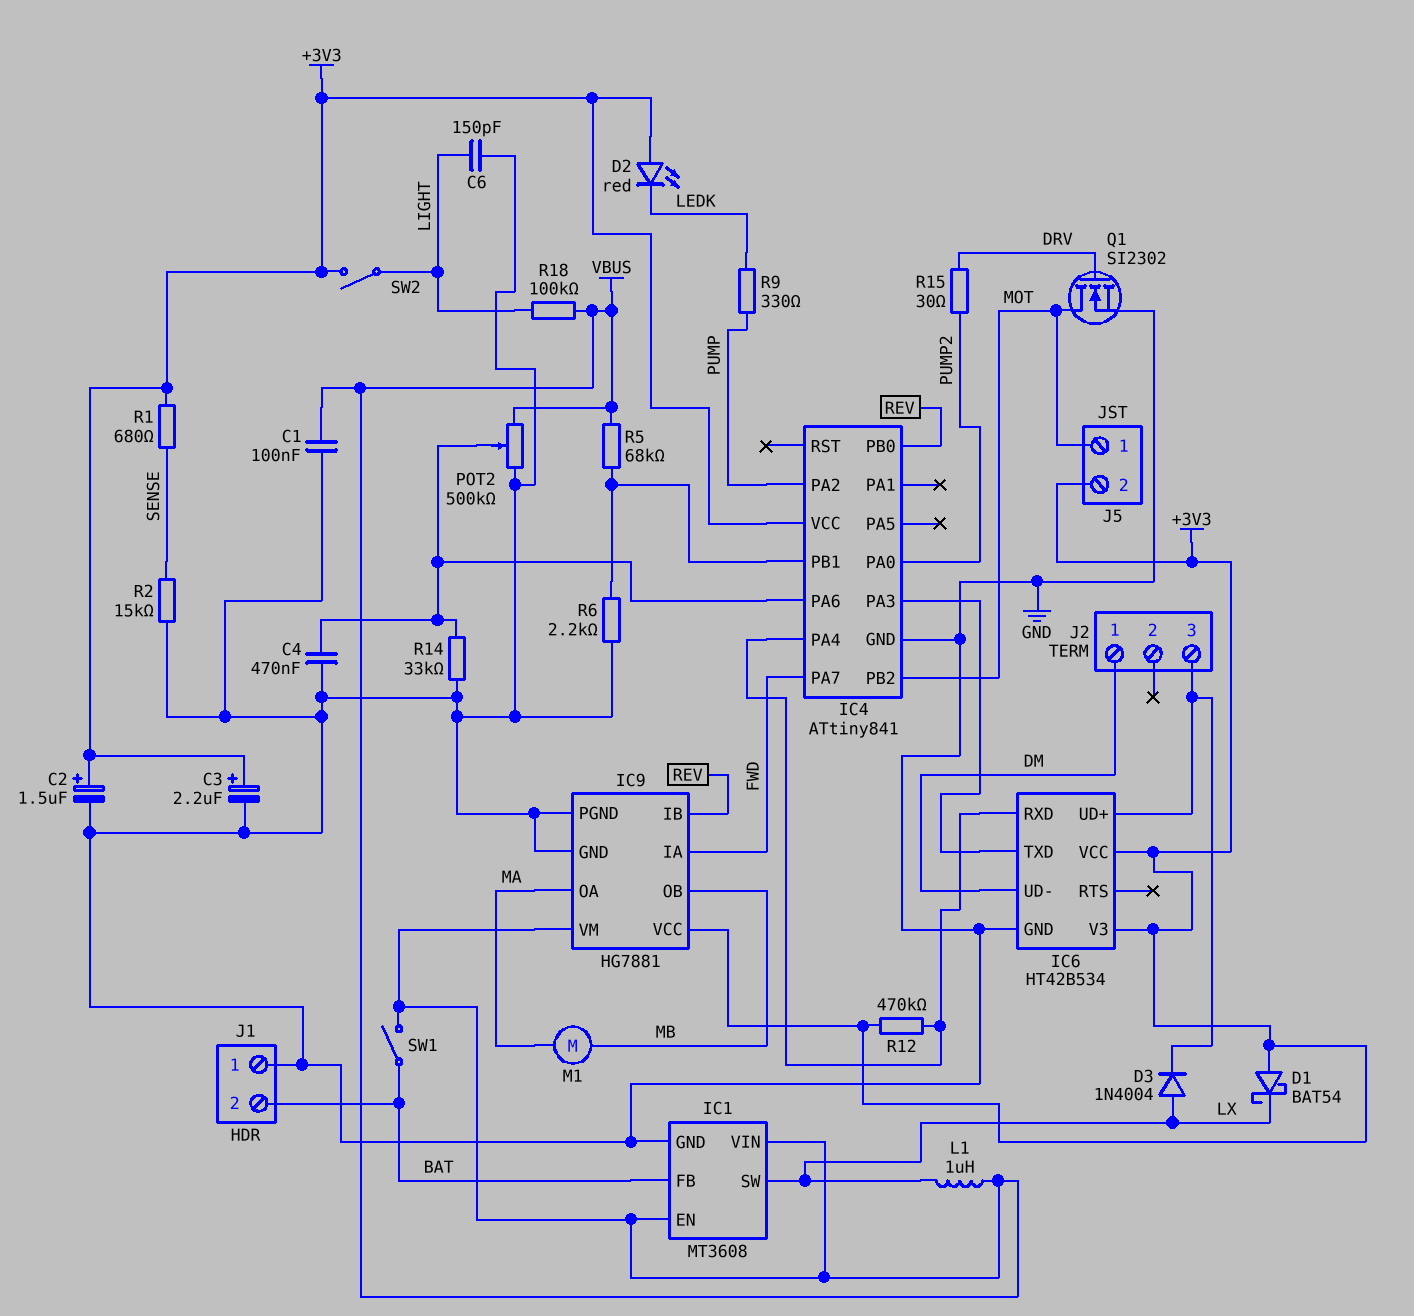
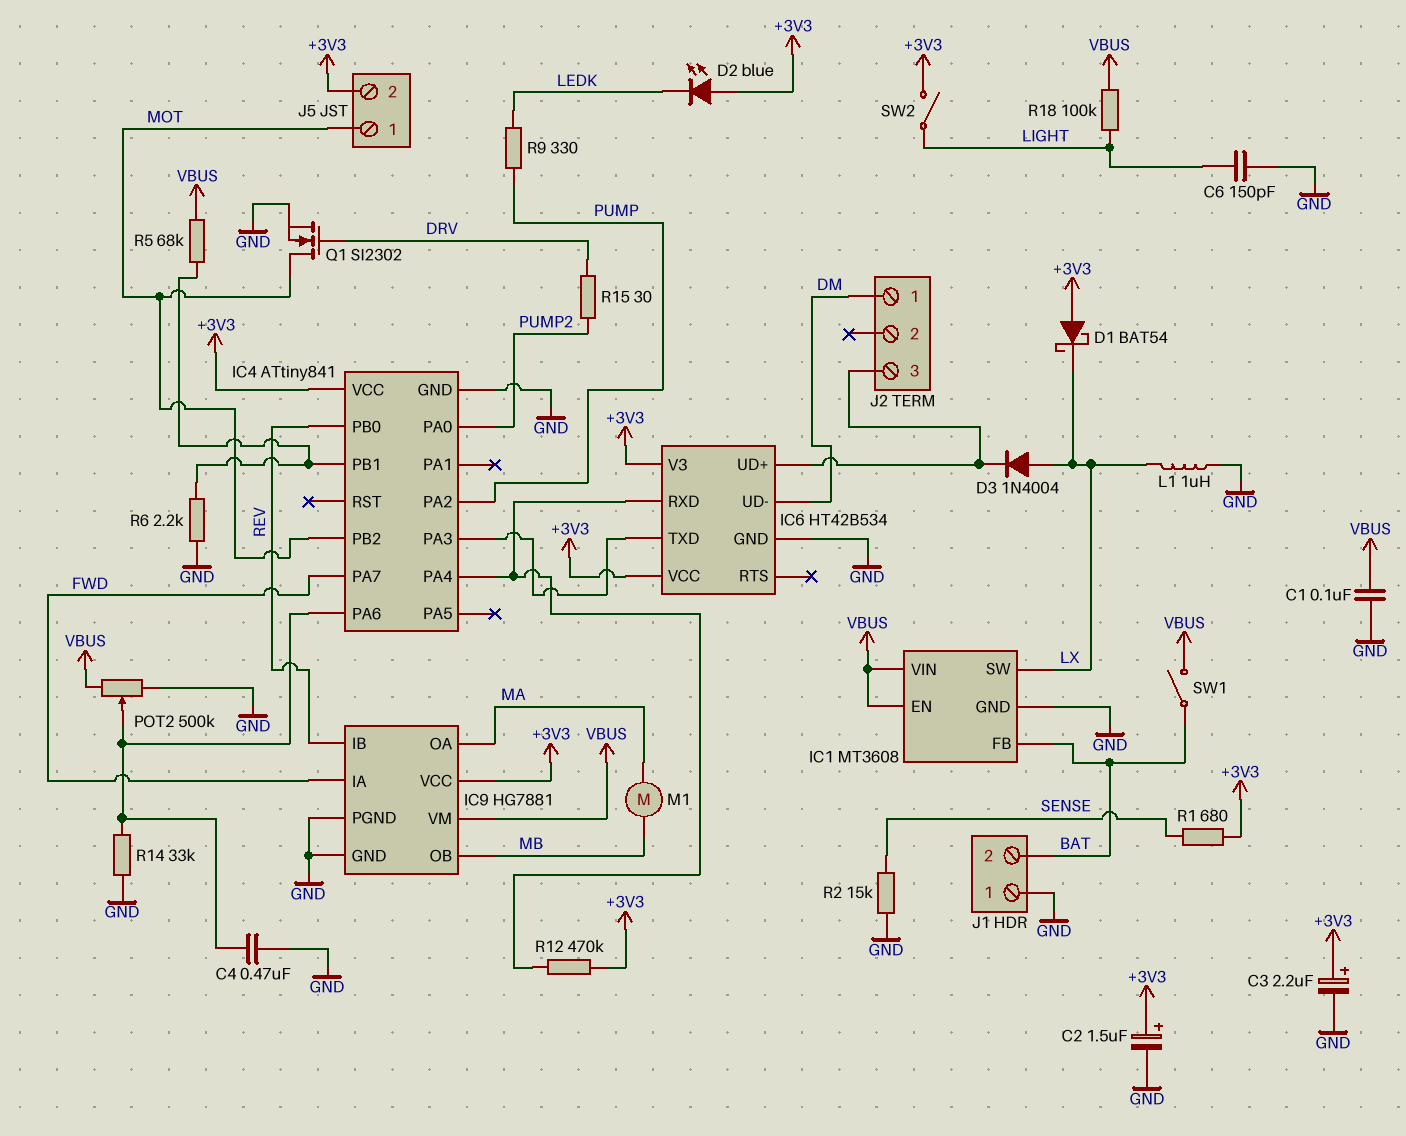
D2: LED red (A +3V3, K LEDK) -> LED blue (A +3V3, K LEDK)
L1: 1uH (LX, VBUS) -> 1uH (GND, LX)

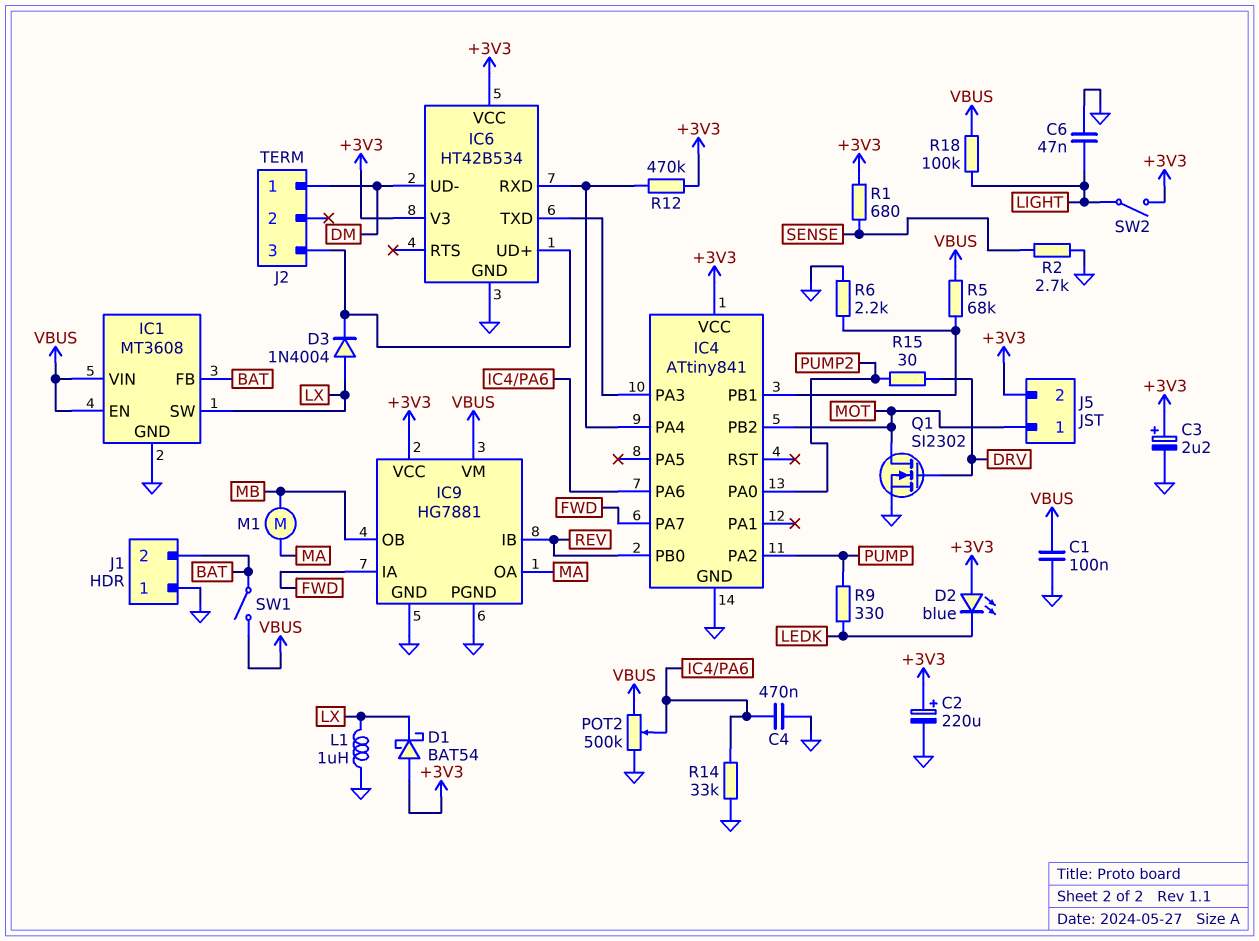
C2: 1.5uF (plus +3V3, minus GND) -> 220uF (plus +3V3, minus GND)
C6: 150pF (GND, LIGHT) -> 47nF (GND, LIGHT)
R2: 15k (GND, SENSE) -> 2.7k (GND, SENSE)

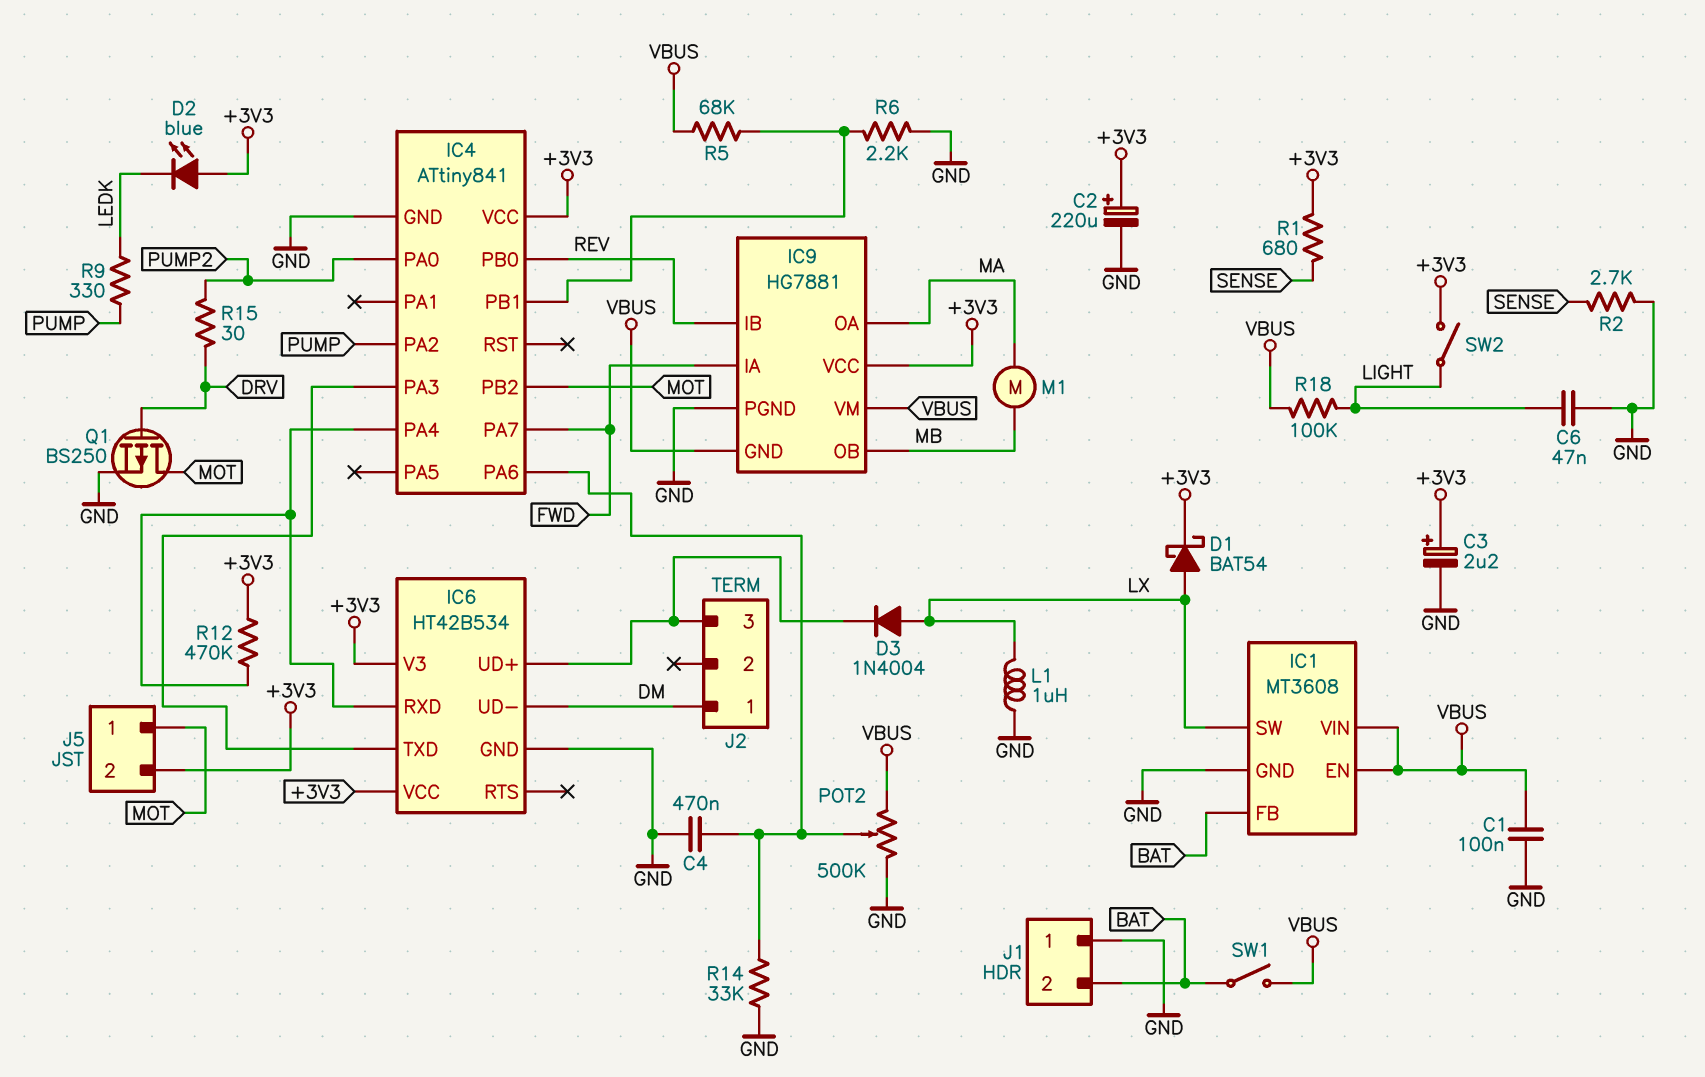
D1: schottky BAT54 (A +3V3, K LX) -> schottky BAT54 (A LX, K +3V3)
IC9 pin GND: GND -> VBUS
Q1: NMOS SI2302 (G DRV, D MOT, S GND) -> PMOS BS250 (G DRV, D MOT, S GND)

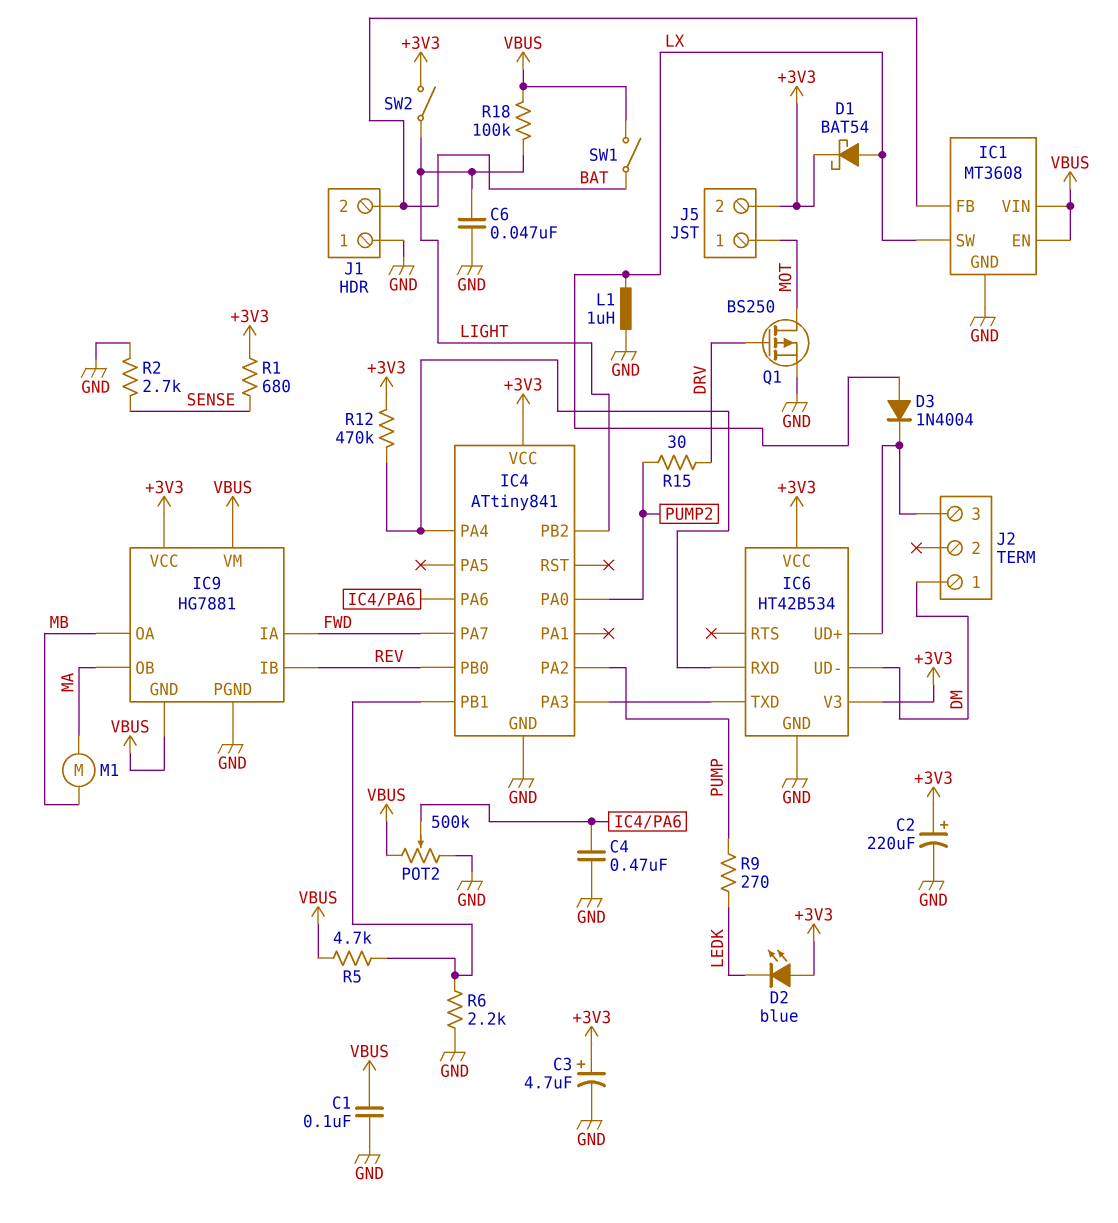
C3: 2.2uF (plus +3V3, minus GND) -> 4.7uF (plus +3V3, minus GND)
IC4 pin PB2: MOT -> LIGHT
IC9 pin OA: MA -> MB
IC9 pin OB: MB -> MA
R5: 68k (IC4/PB1, VBUS) -> 4.7k (IC4/PB1, VBUS)
R9: 330 (LEDK, PUMP) -> 270 (LEDK, PUMP)
R14: 33k (GND, IC4/PA6) -> none

